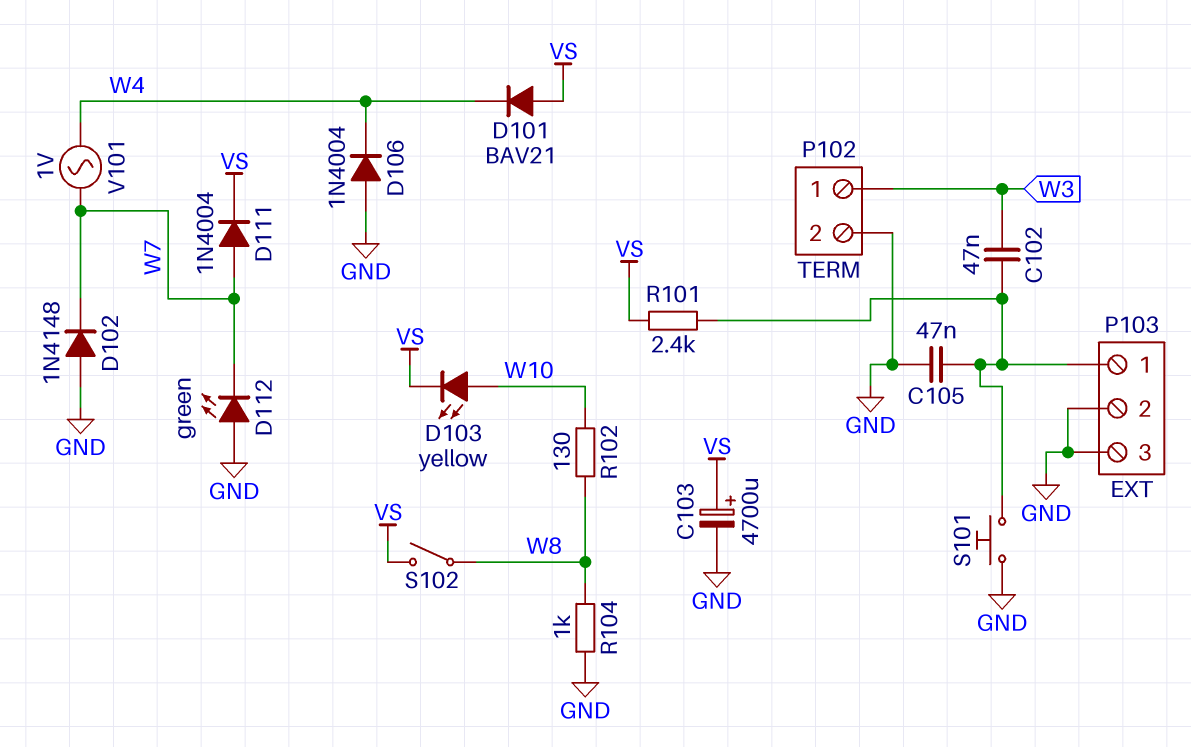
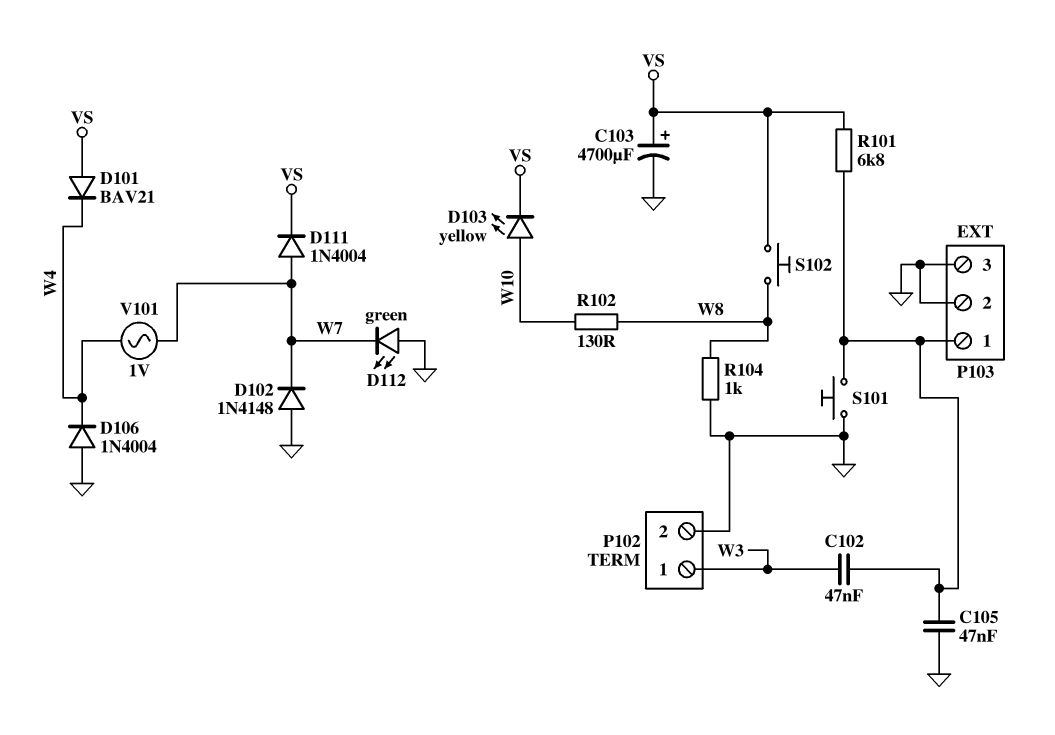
R101: 2.4k (P103/1, VS) -> 6.8k (P103/1, VS)
S102: switch (VS, W8) -> button (VS, W8)

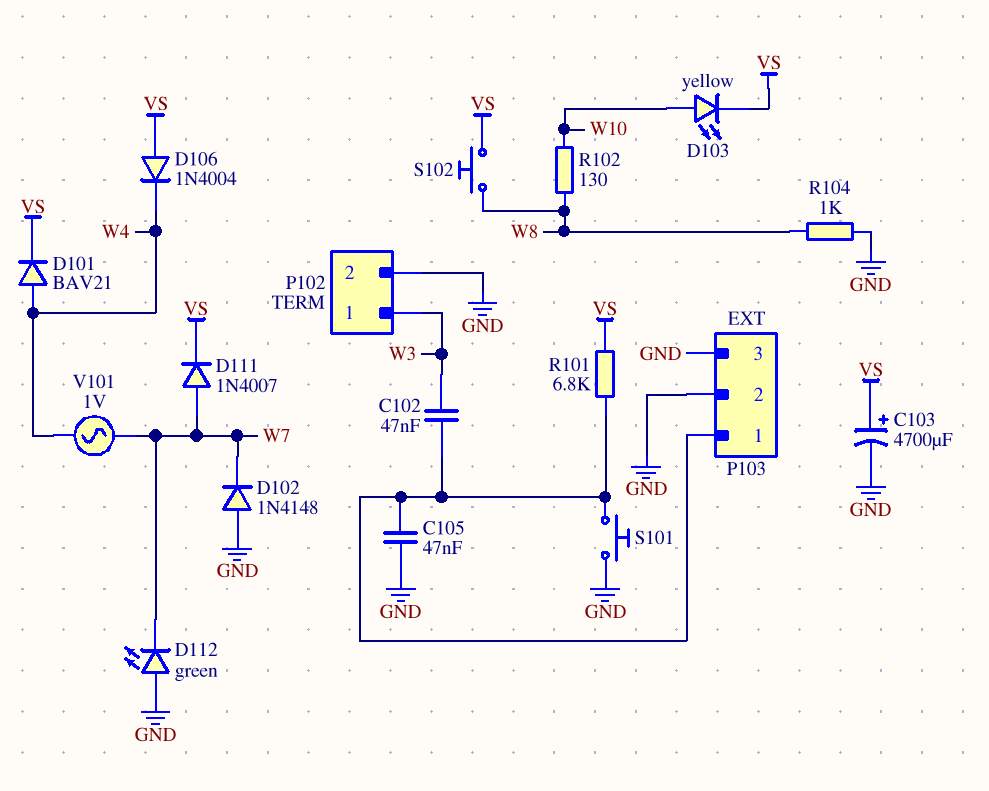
D101: diode BAV21 (A VS, K W4) -> diode BAV21 (A W4, K VS)
D106: diode 1N4004 (A GND, K W4) -> diode 1N4004 (A VS, K W4)
D111: diode 1N4004 (A W7, K VS) -> diode 1N4007 (A W7, K VS)

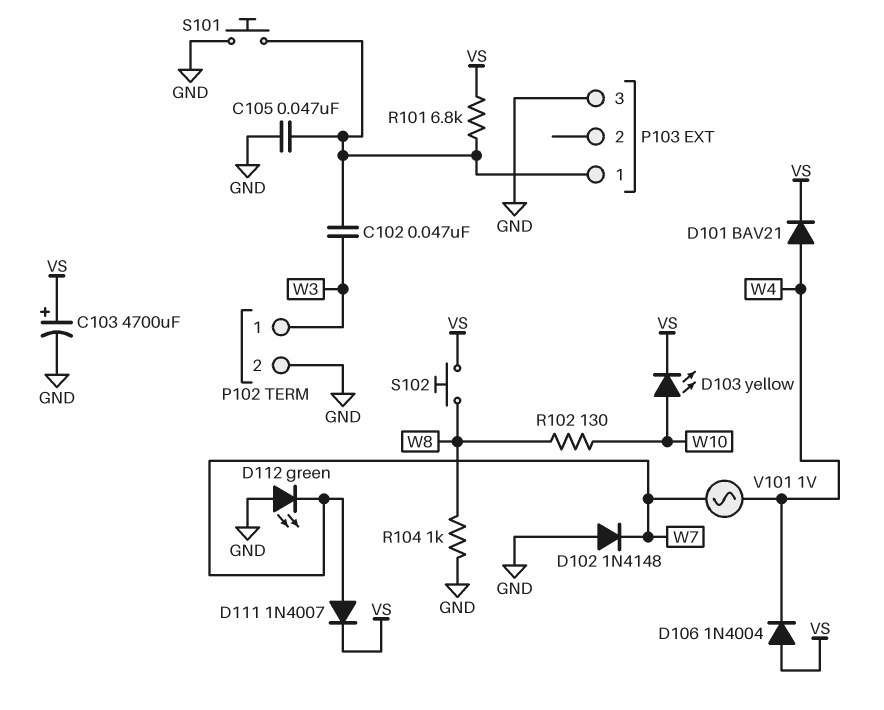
P103 pin 2: GND -> none

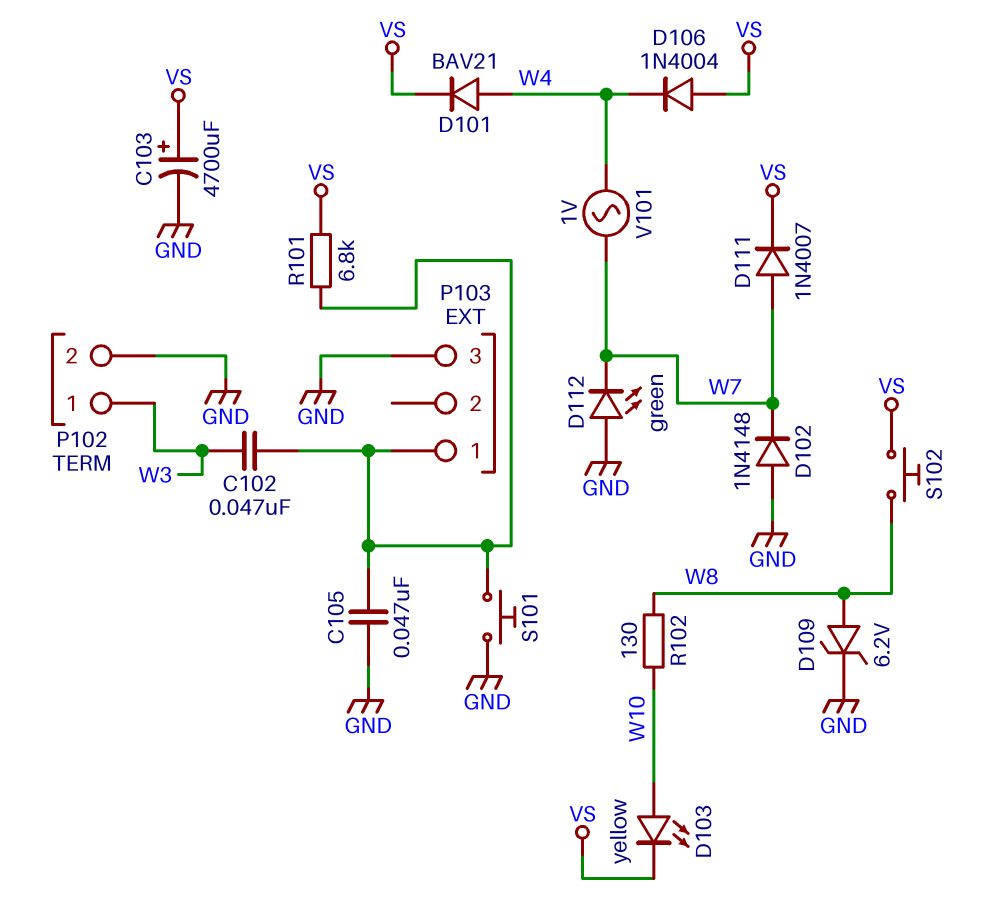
D109: none -> zener 6.2V (A W8, K GND)
R104: 1k (GND, W8) -> none

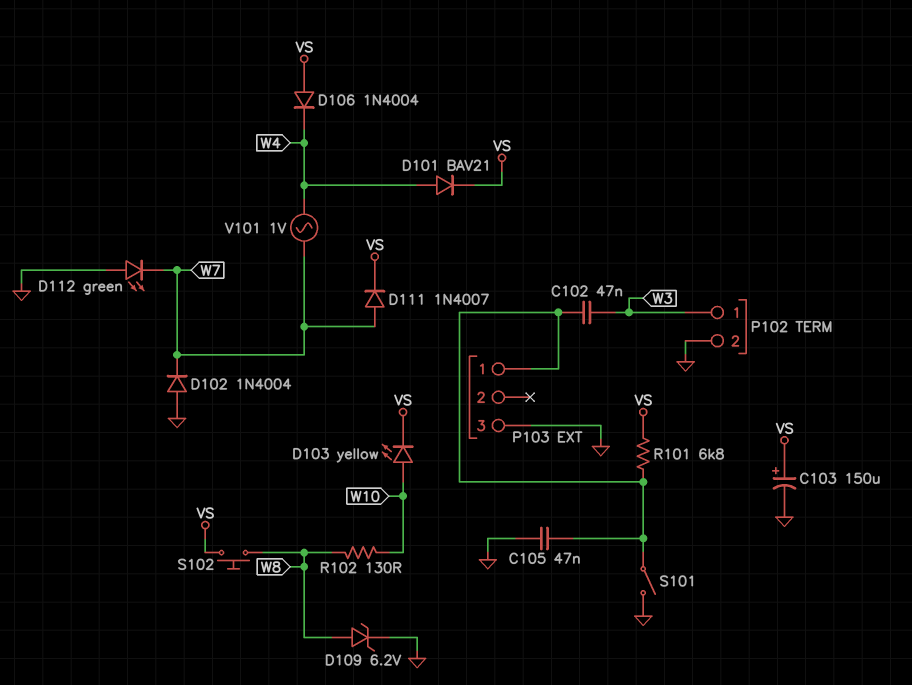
C103: 4700uF (plus VS, minus GND) -> 150uF (plus VS, minus GND)
D102: diode 1N4148 (A GND, K W7) -> diode 1N4004 (A GND, K W7)
S101: button (GND, P103/1) -> switch (GND, P103/1)

